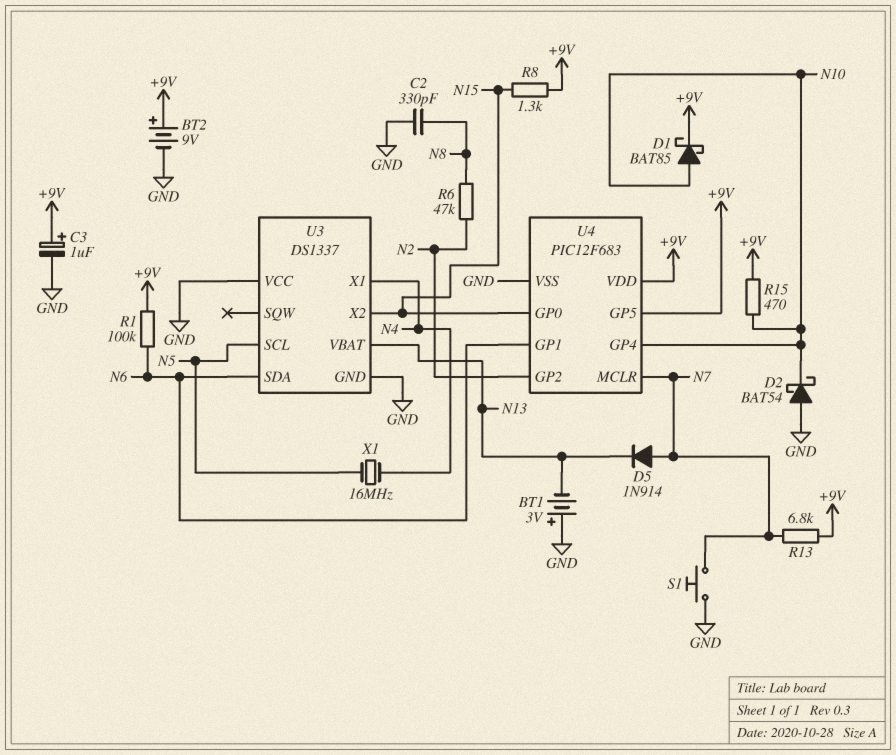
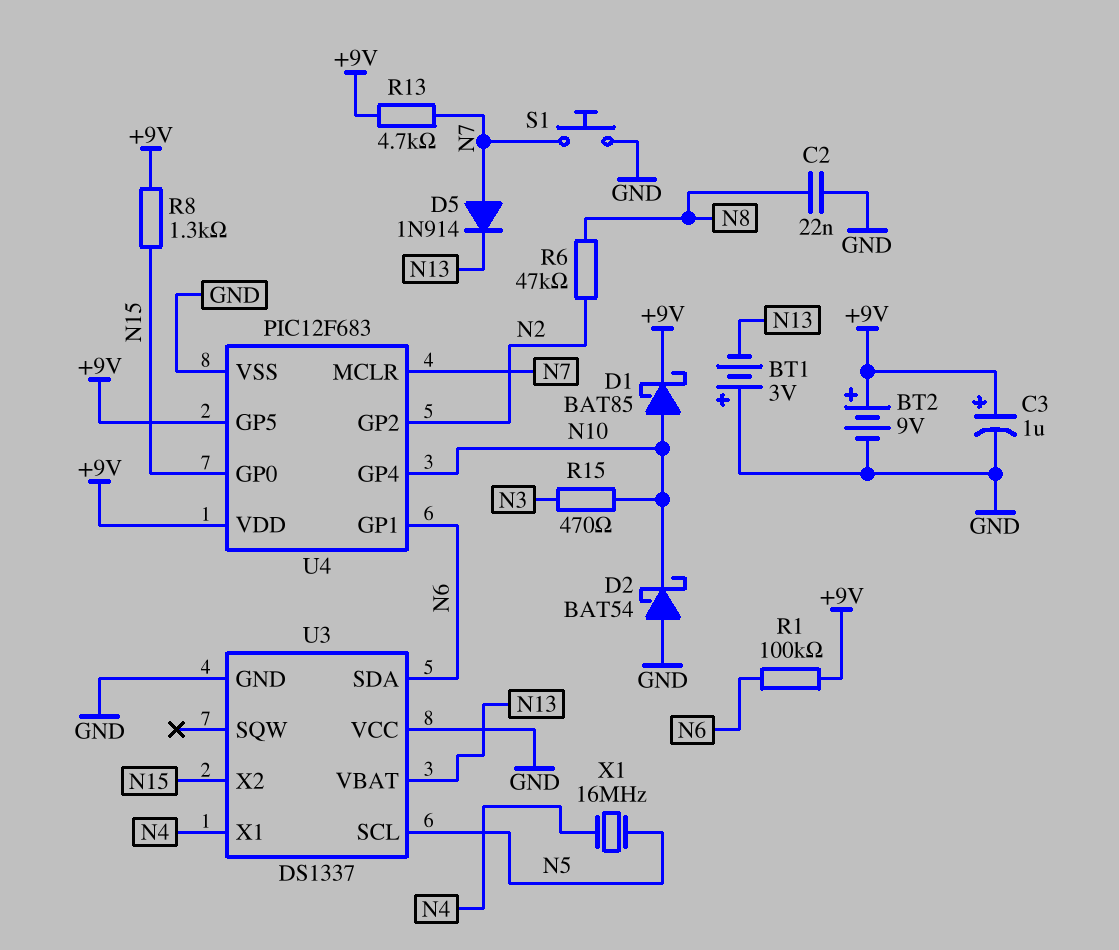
C2: 330pF (GND, N8) -> 22nF (GND, N8)
R13: 6.8k (+9V, N7) -> 4.7k (+9V, N7)
R15: 470 (+9V, N10) -> 470 (N3, N10)

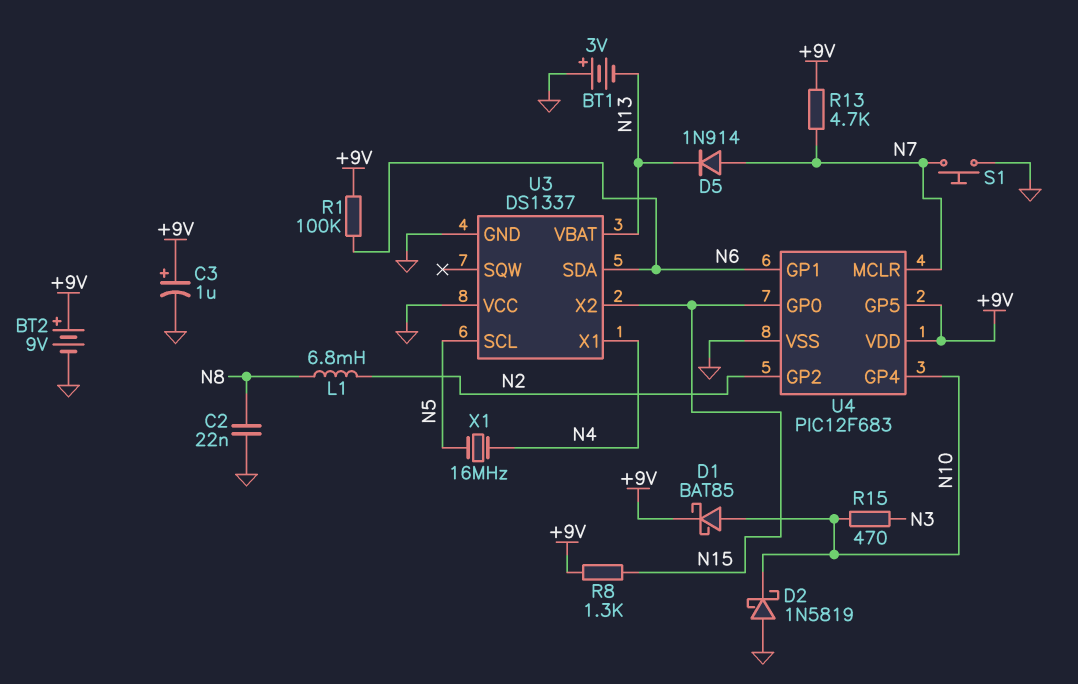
D2: schottky BAT54 (A GND, K N10) -> schottky 1N5819 (A GND, K N10)
L1: none -> 6.8mH (N2, N8)
R6: 47k (N2, N8) -> none

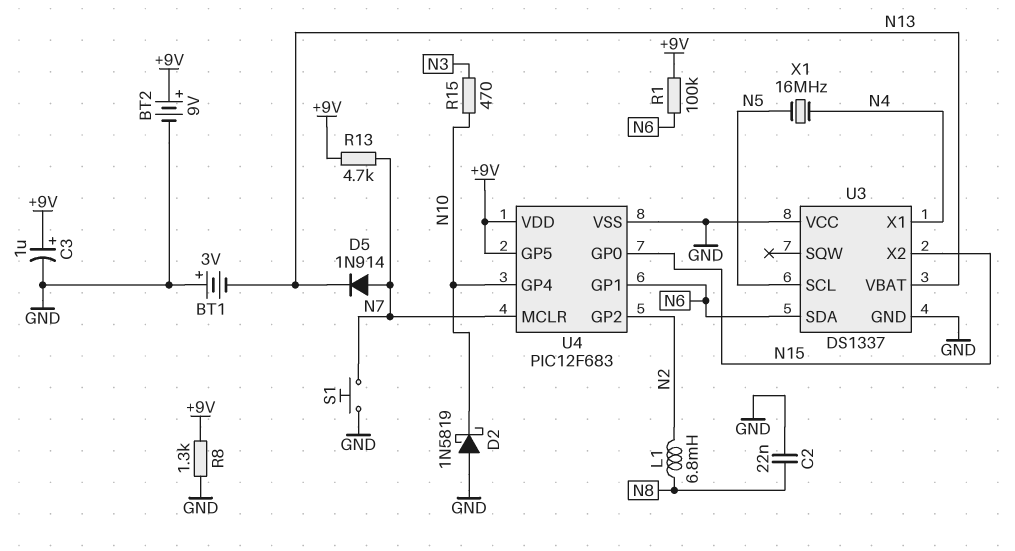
D1: schottky BAT85 (A N10, K +9V) -> none
R8: 1.3k (+9V, N15) -> 1.3k (+9V, GND)

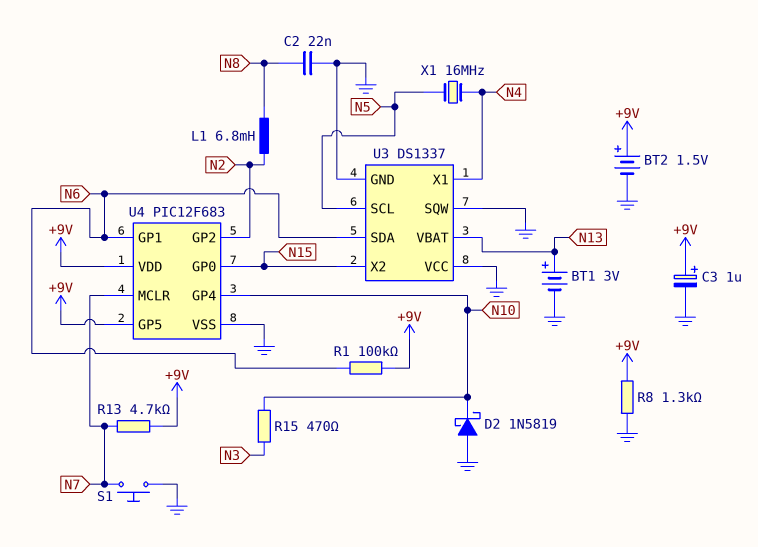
BT1: 3V (plus GND, minus N13) -> 3V (plus N13, minus GND)
BT2: 9V (plus +9V, minus GND) -> 1.5V (plus +9V, minus GND)
D5: diode 1N914 (A N7, K N13) -> none
U3 pin SQW: none -> GND

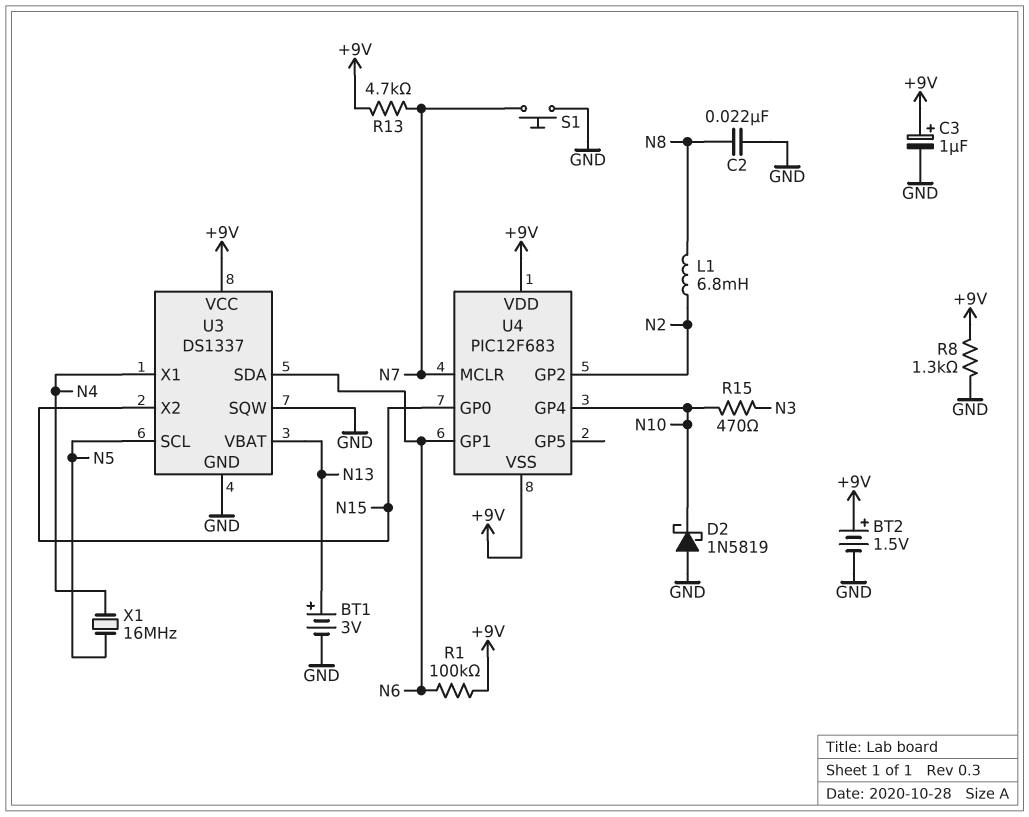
U3 pin VCC: GND -> +9V
U4 pin GP5: +9V -> none
U4 pin VSS: GND -> +9V

